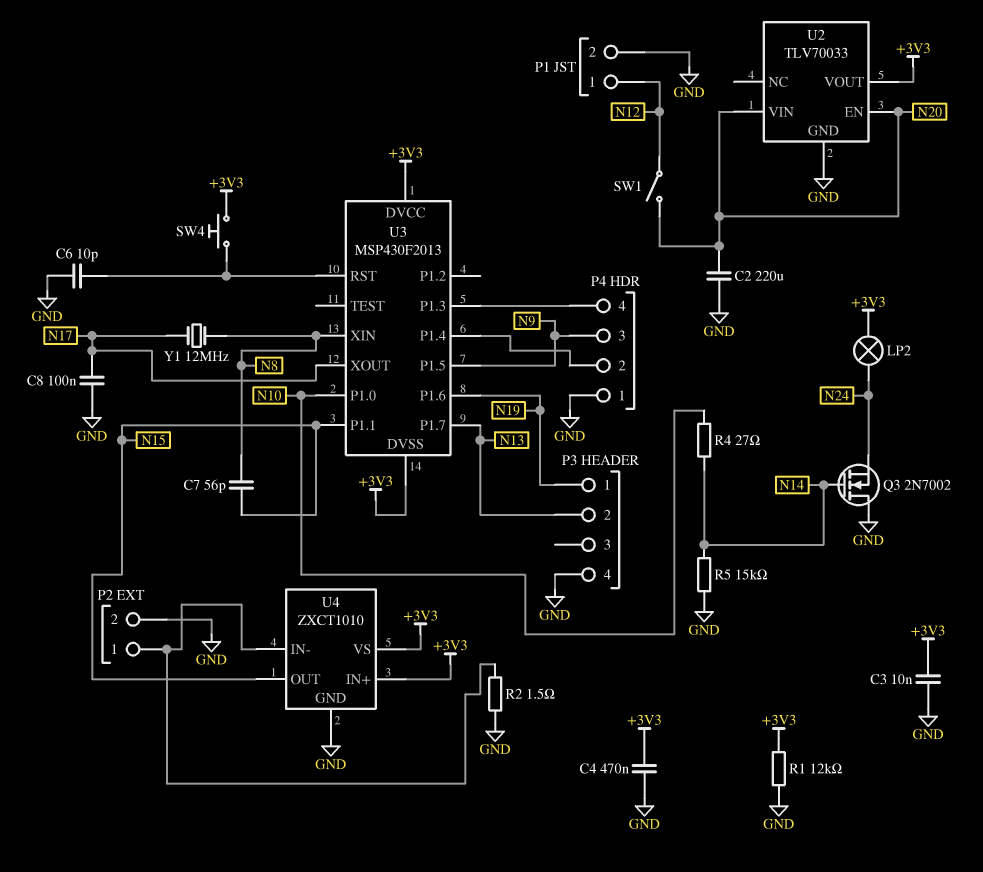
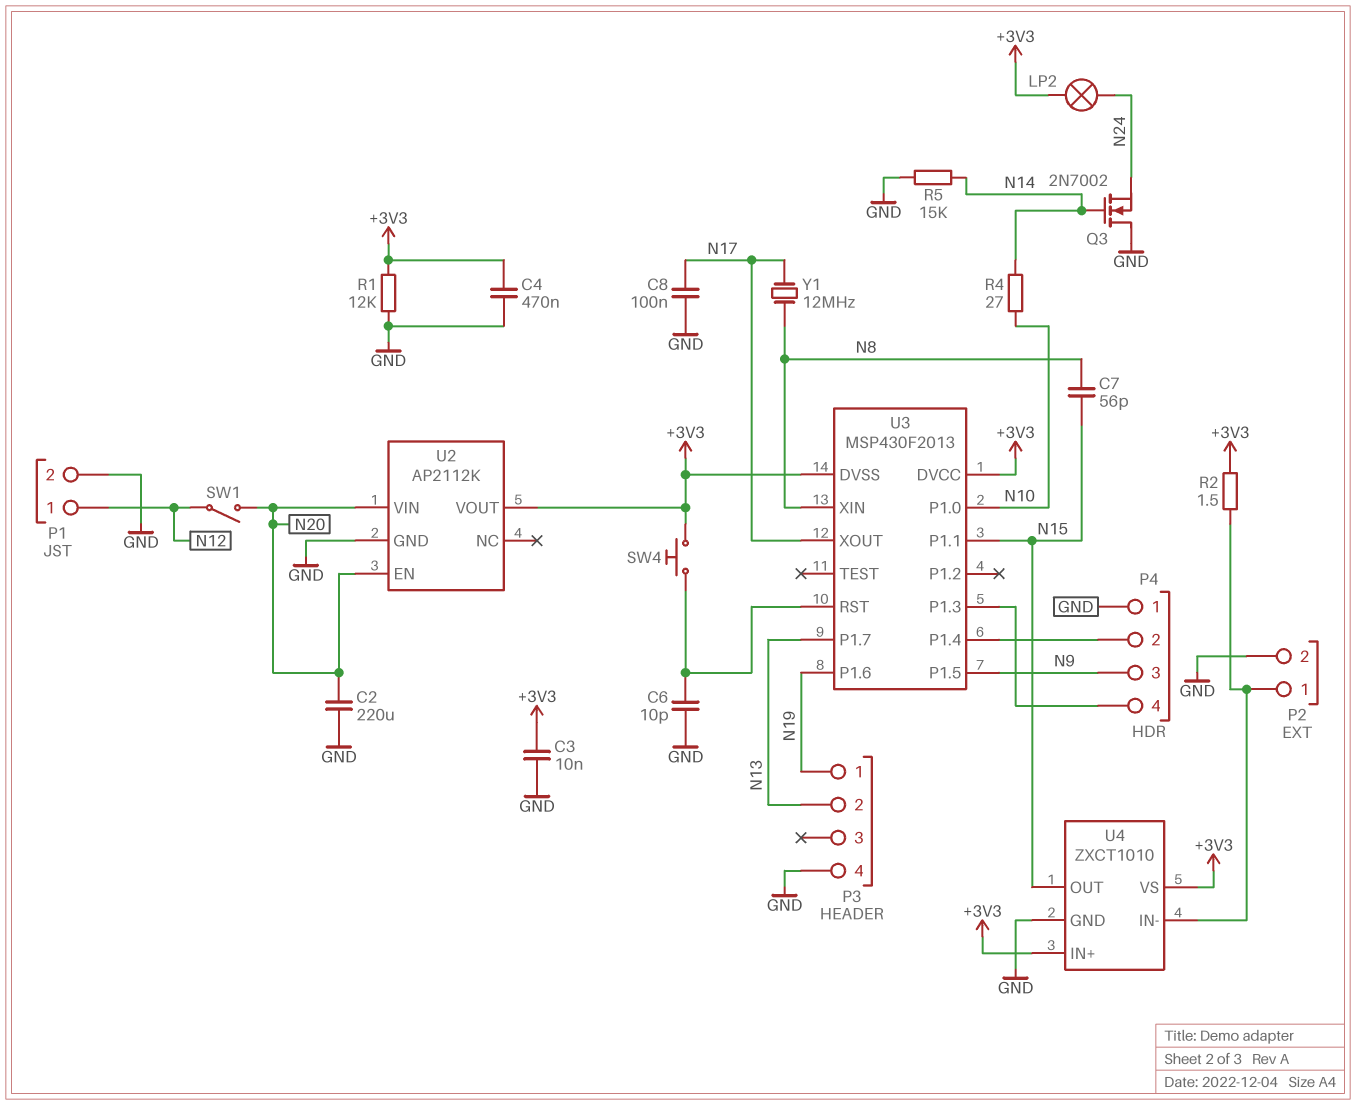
R2: 1.5 (GND, P2/1) -> 1.5 (+3V3, P2/1)
U2: TLV70033 -> AP2112K

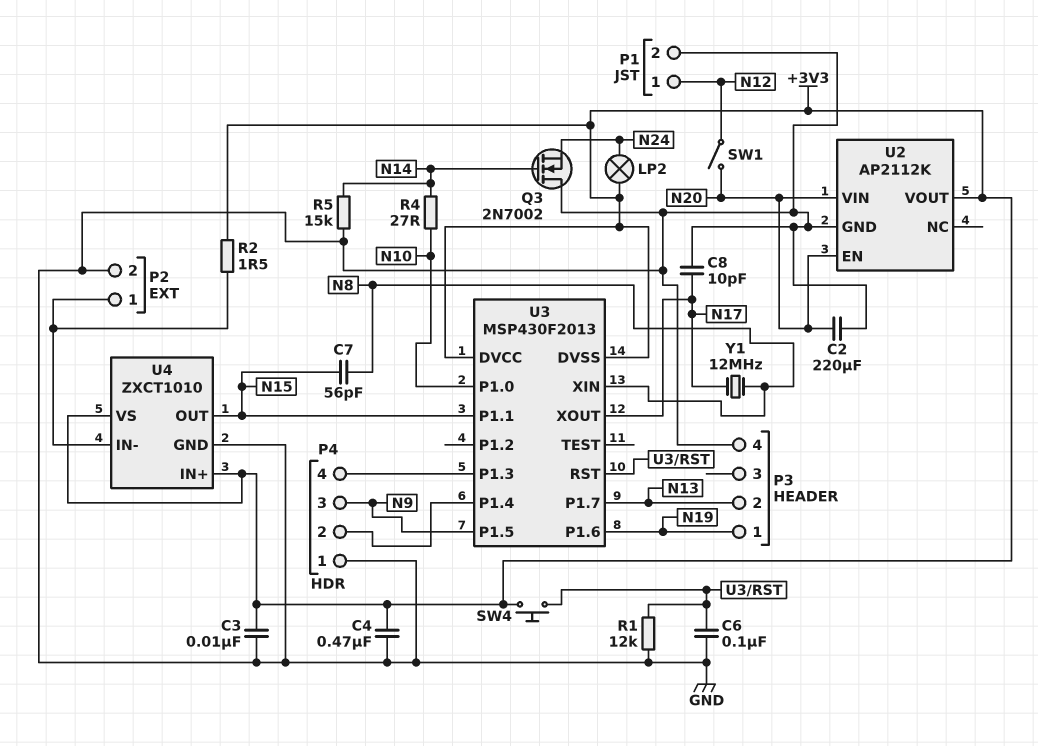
C6: 10pF (GND, U3/RST) -> 100nF (GND, U3/RST)
C8: 100nF (GND, N17) -> 10pF (GND, N17)
R1: 12k (+3V3, GND) -> 12k (GND, U3/RST)

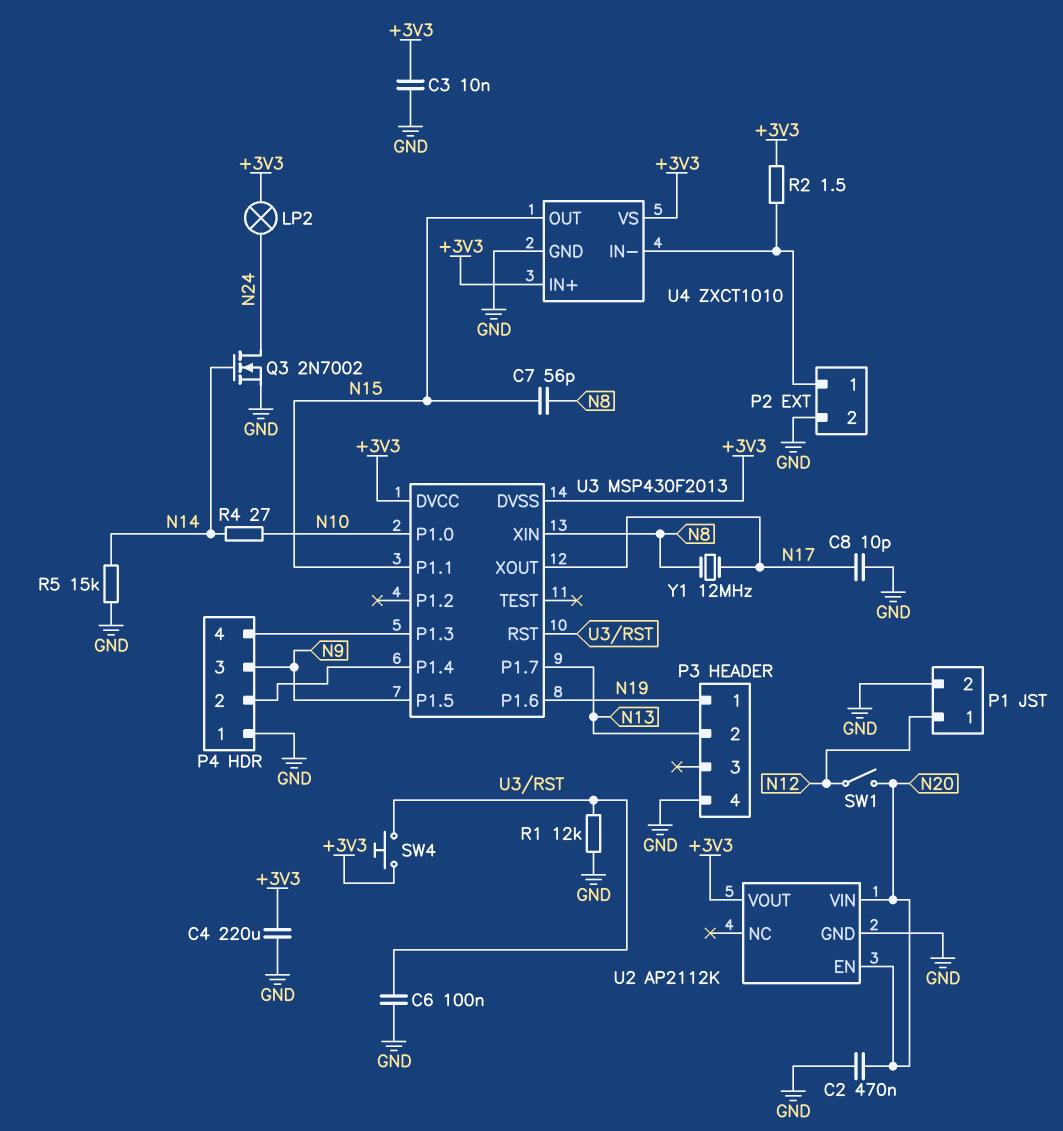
C2: 220uF (GND, N20) -> 470nF (GND, N20)
C4: 470nF (+3V3, GND) -> 220uF (+3V3, GND)
Q3: NMOS 2N7002 (G N14, D GND, S N24) -> NMOS 2N7002 (G N14, D N24, S GND)

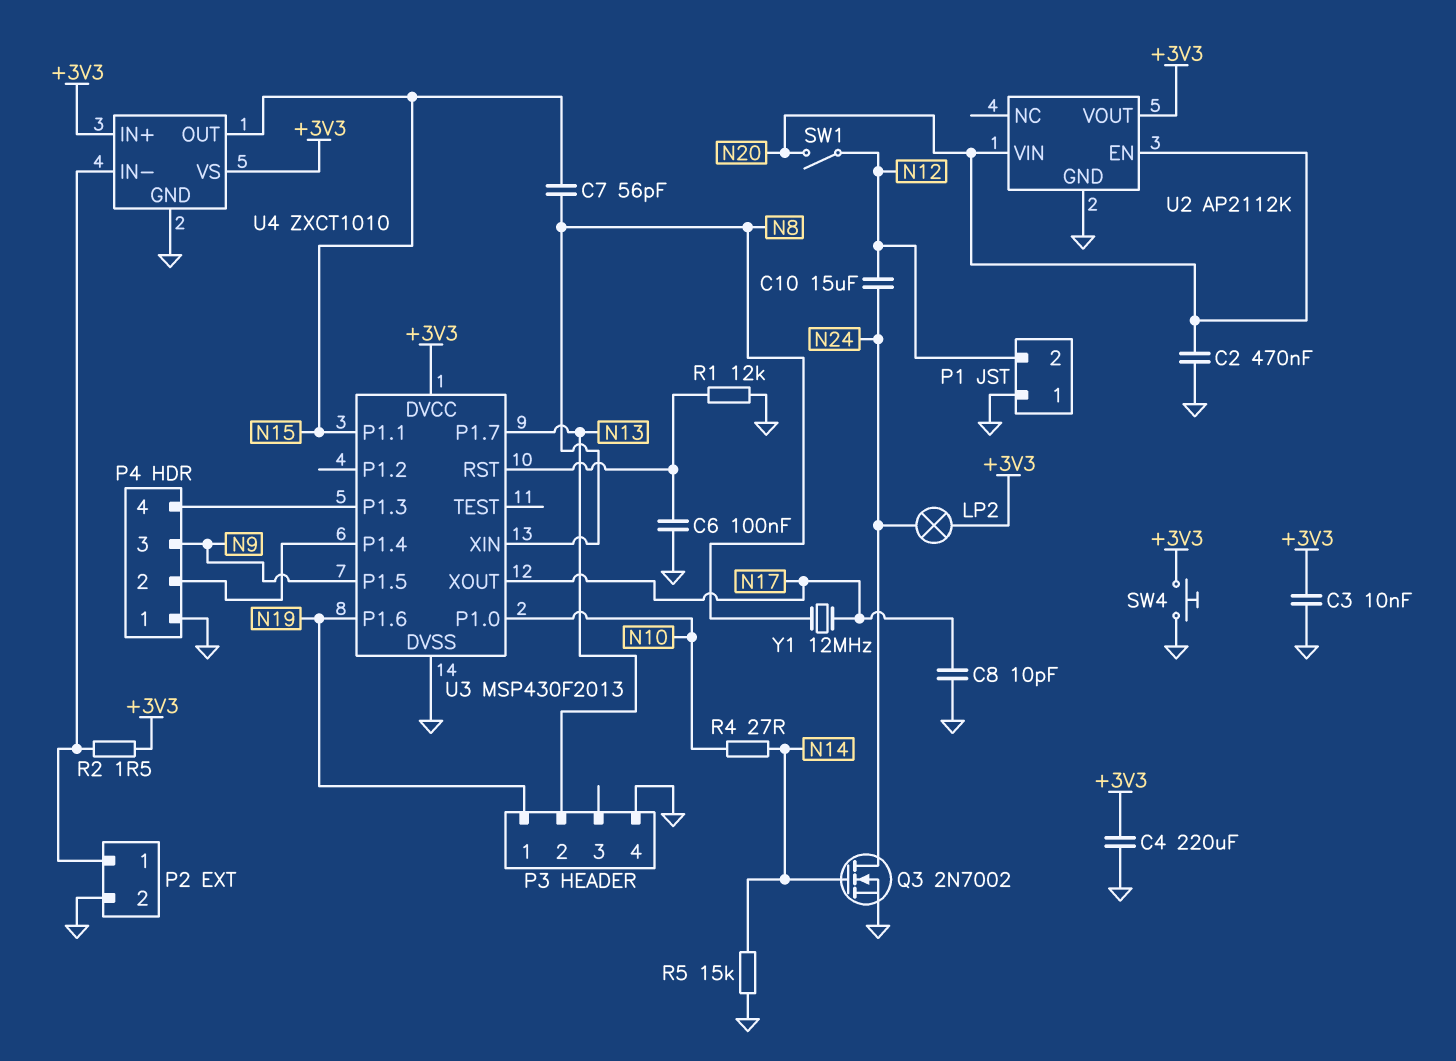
C10: none -> 15uF (N12, N24)
P1 pin 1: N12 -> GND
P1 pin 2: GND -> N12
SW4: button (+3V3, U3/RST) -> button (+3V3, GND)
U3 pin DVSS: +3V3 -> GND

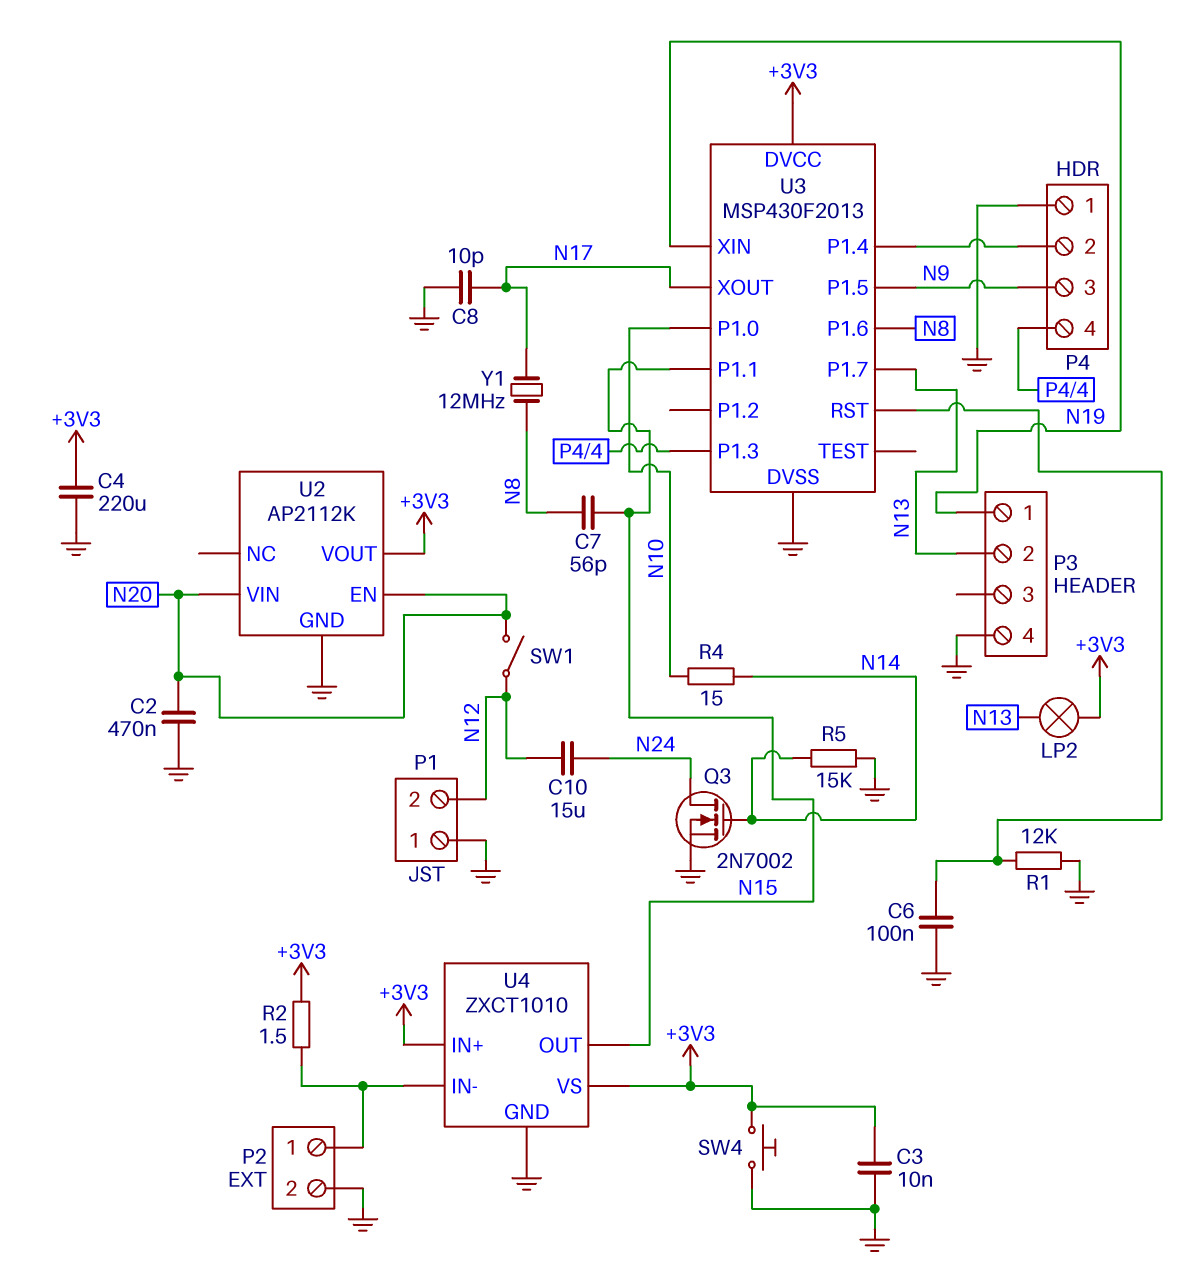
LP2: lamp (+3V3, N24) -> lamp (+3V3, N13)
R4: 27 (N10, N14) -> 15 (N10, N14)
U3 pin P1.6: N19 -> N8
U3 pin XIN: N8 -> N19

